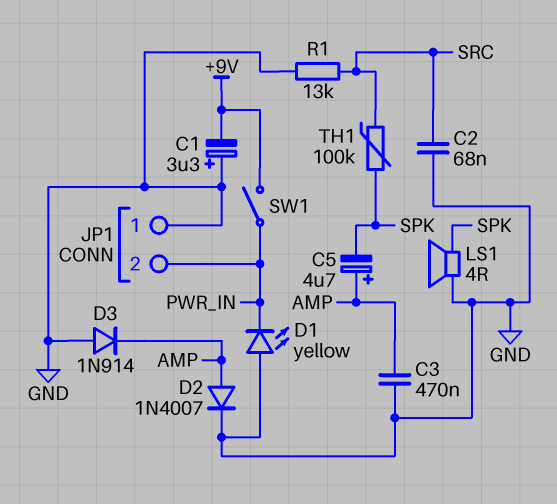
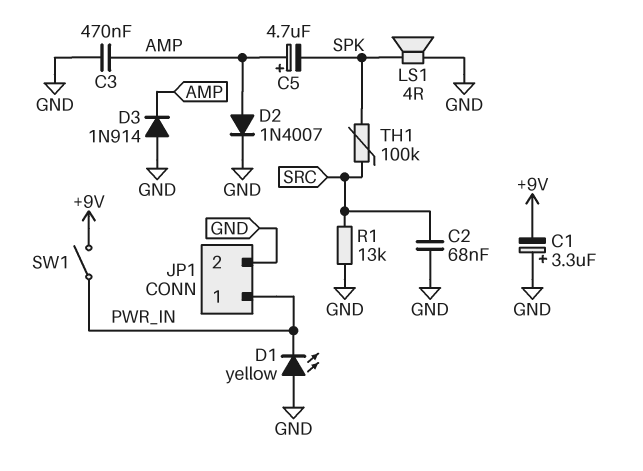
JP1 pin 1: GND -> PWR_IN
JP1 pin 2: PWR_IN -> GND

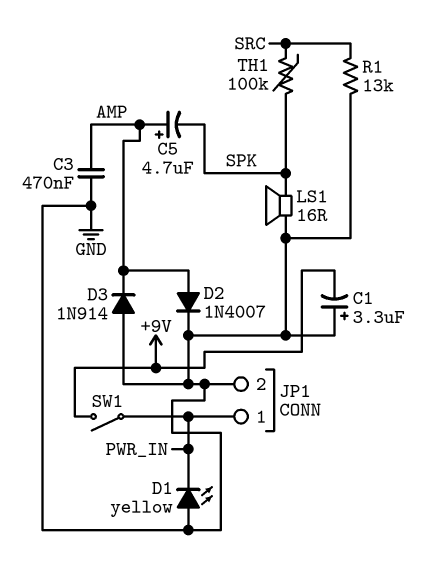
C2: 68nF (GND, SRC) -> none
LS1: speaker 4R (GND, SPK) -> speaker 16R (GND, SPK)

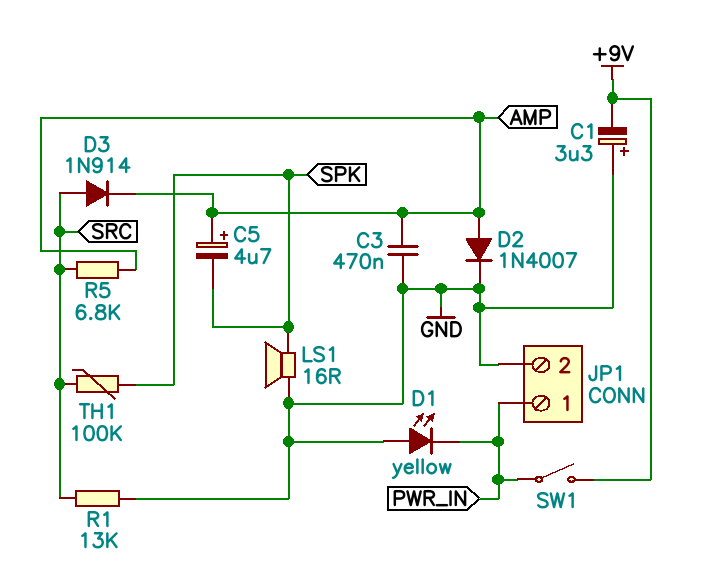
D3: diode 1N914 (A GND, K AMP) -> diode 1N914 (A SRC, K AMP)
R5: none -> 6.8k (AMP, SRC)

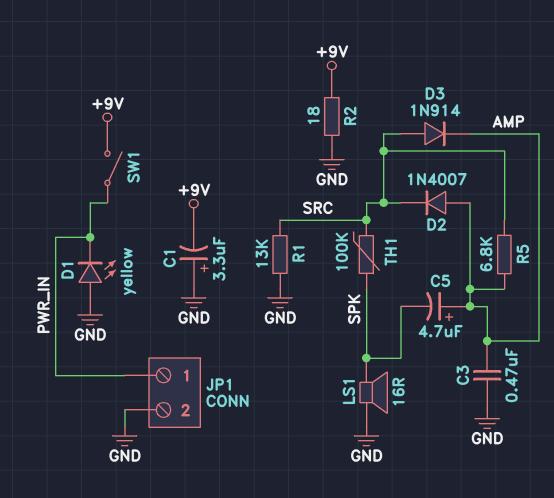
D2: diode 1N4007 (A AMP, K GND) -> diode 1N4007 (A AMP, K SRC)
R2: none -> 18 (+9V, GND)

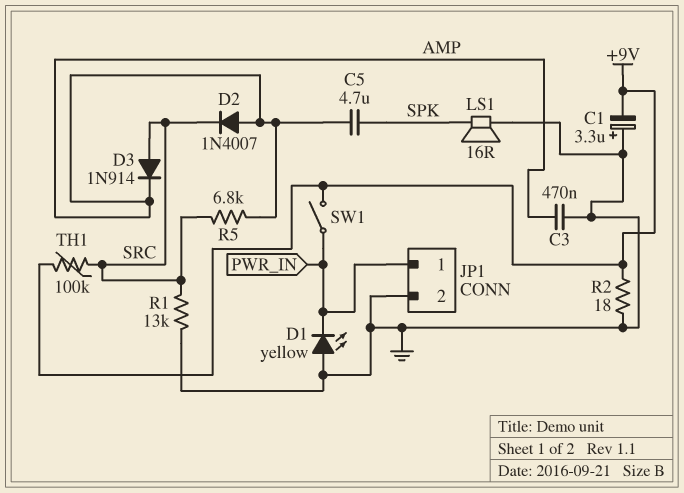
C5: 4.7uF (plus AMP, minus SPK) -> 4.7uF (AMP, SPK)
TH1: 100k (SPK, SRC) -> 100k (+9V, SRC)

